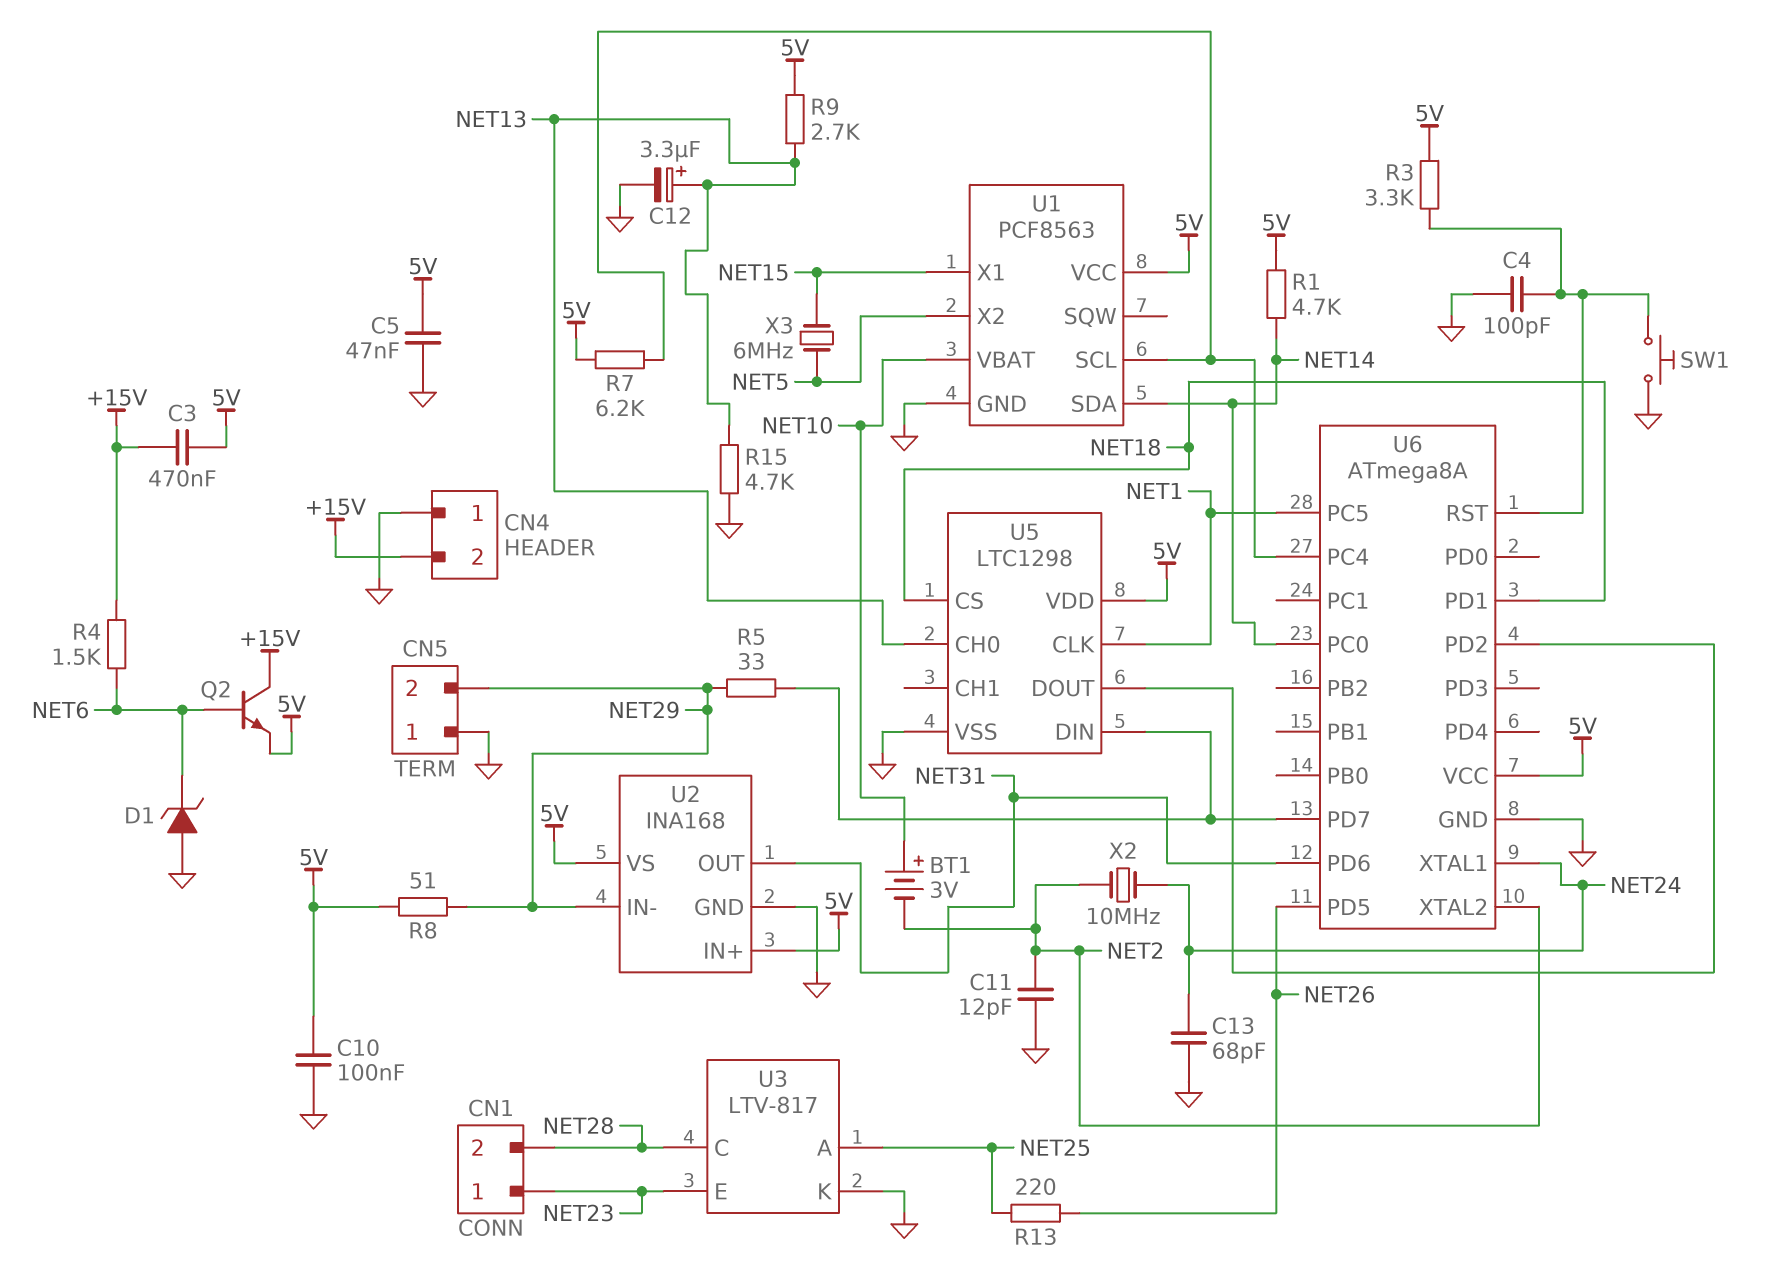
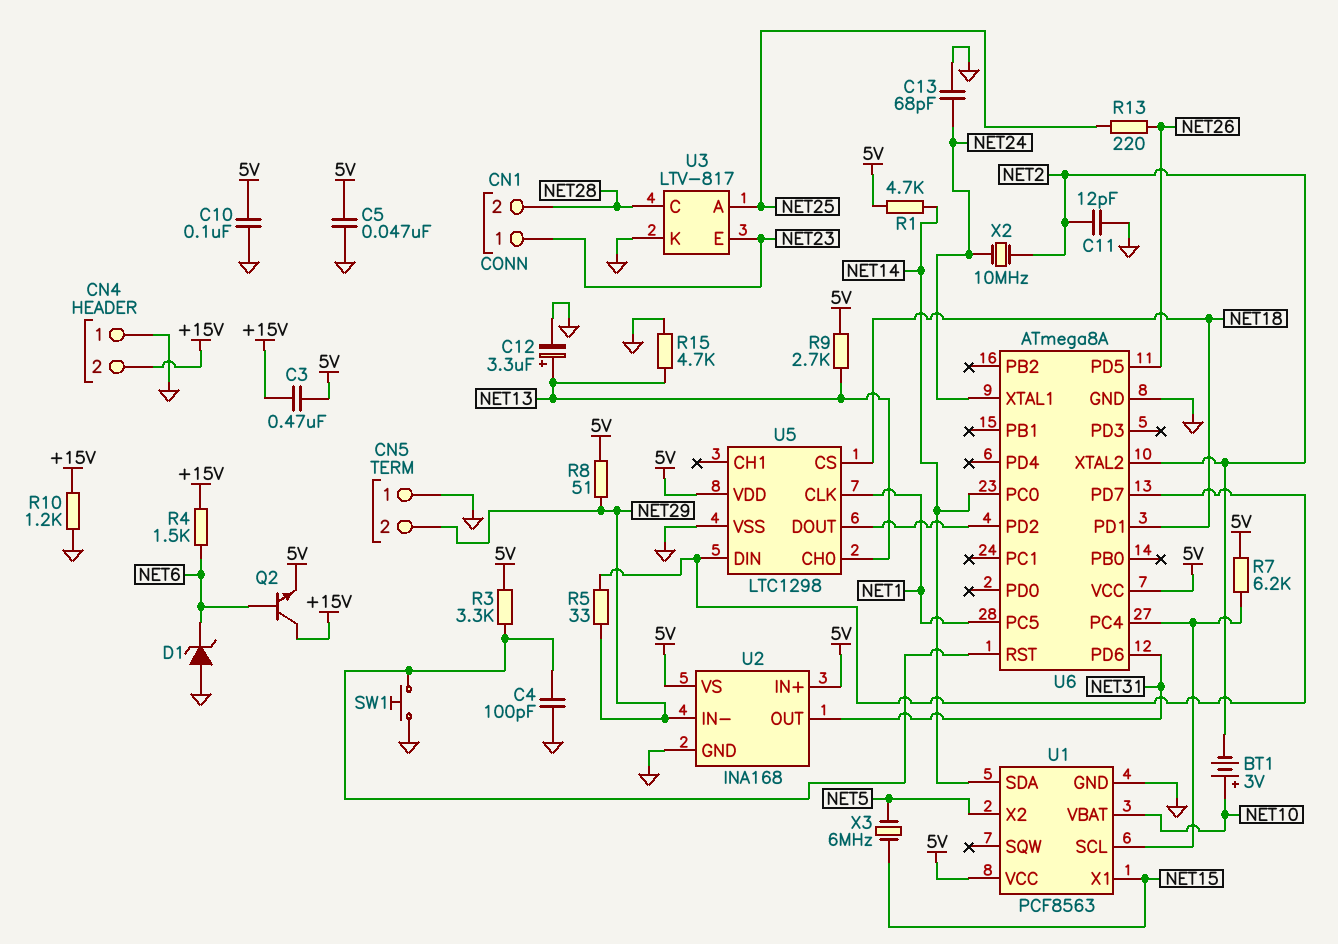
R10: none -> 1.2k (+15V, GND)

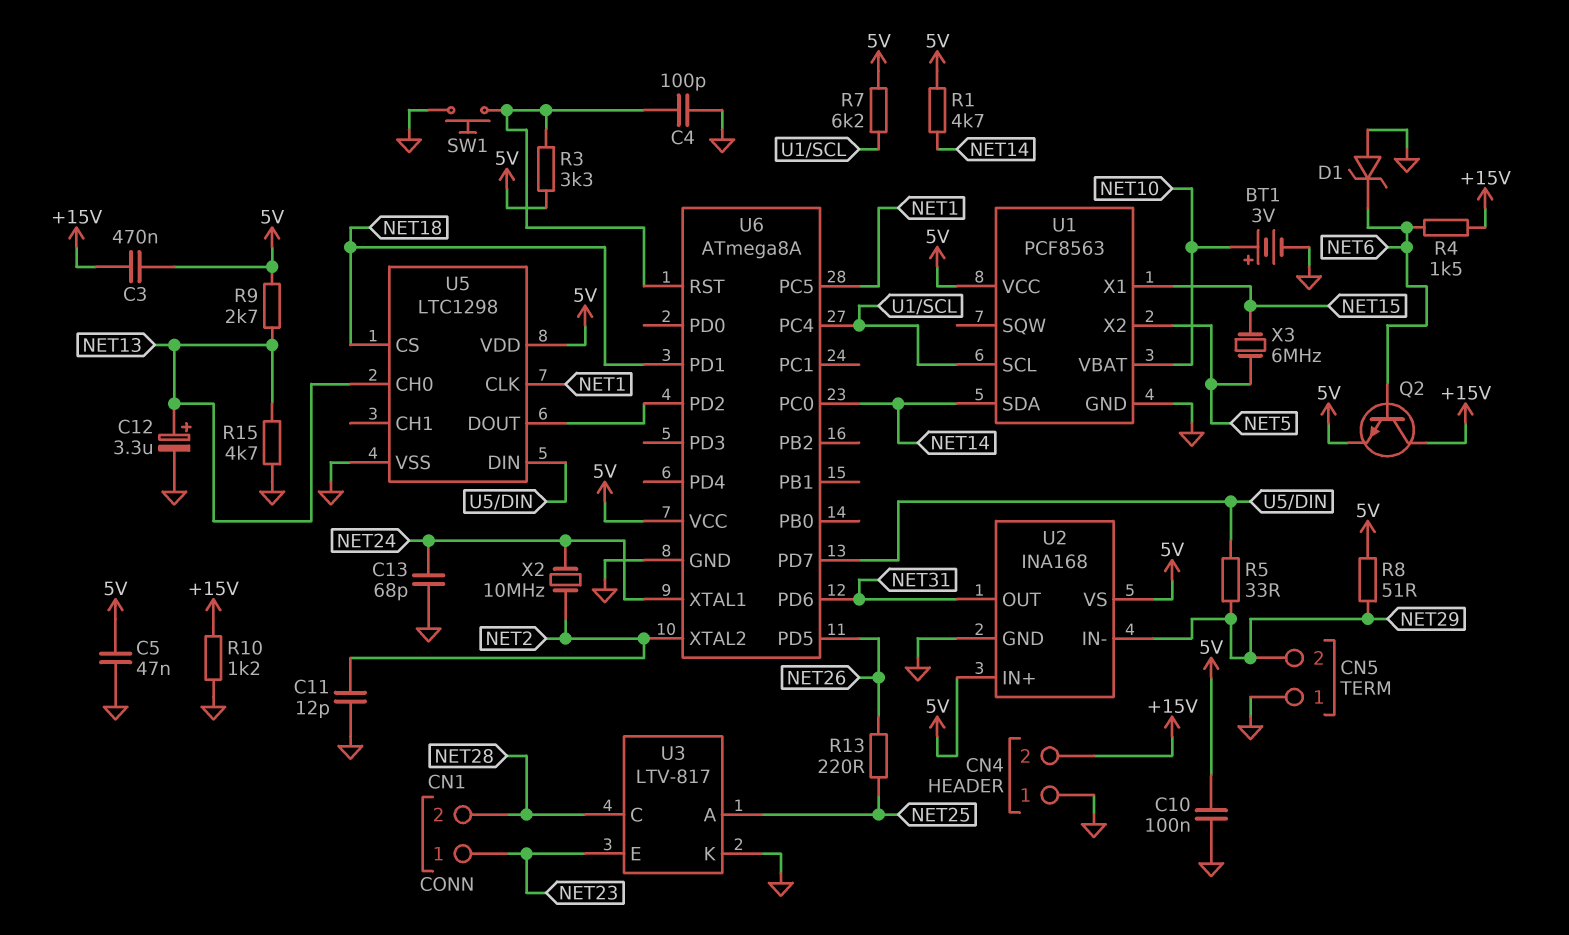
BT1: 3V (plus NET10, minus NET2) -> 3V (plus NET10, minus GND)

